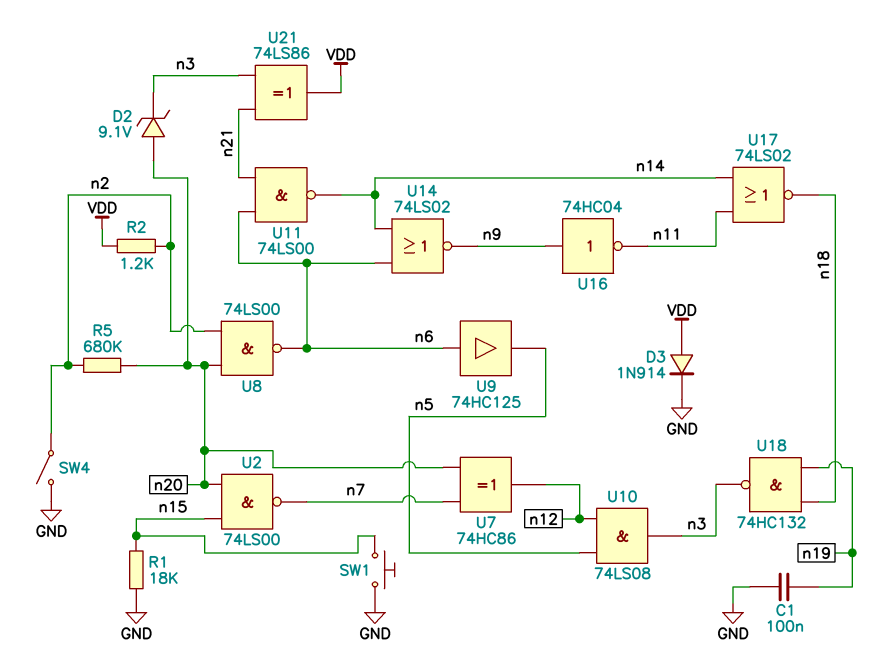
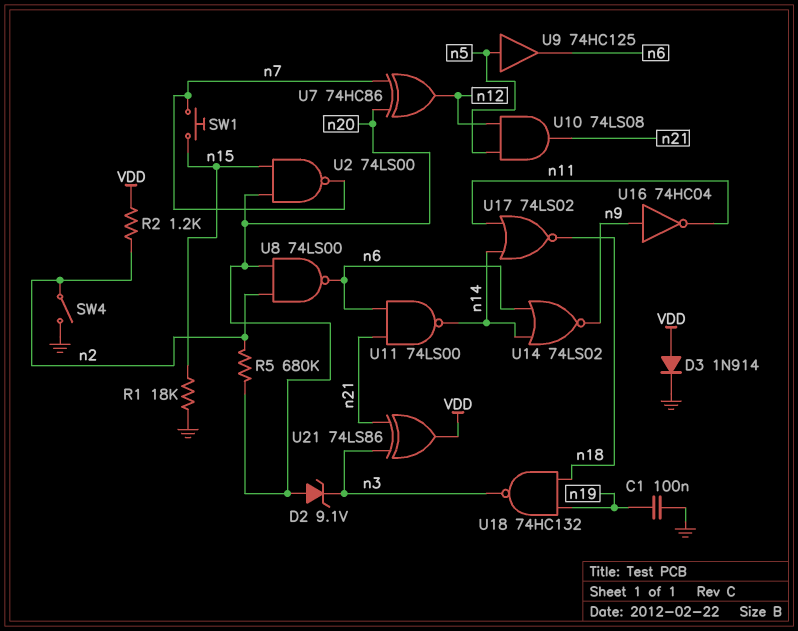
SW1: button (GND, n15) -> button (n7, n15)
U9: buffer 74HC125 (in n6, out n5) -> buffer 74HC125 (in n5, out n6)
U10: AND 74LS08 (in n5, in n12, out n3) -> AND 74LS08 (in n5, in n12, out n21)

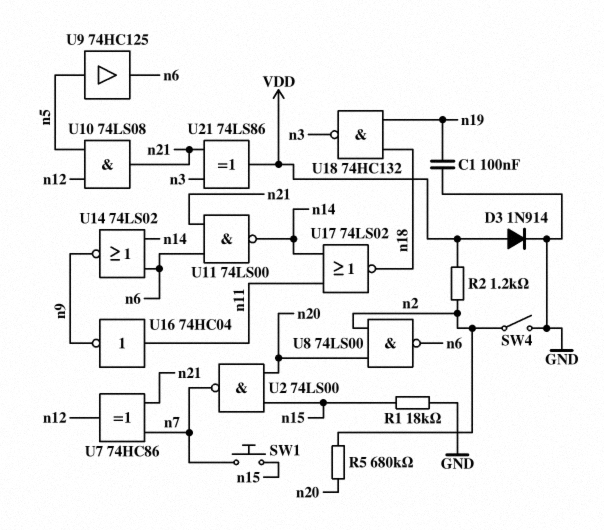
D2: zener 9.1V (A n20, K n3) -> none
U7: XOR 74HC86 (in n7, in n20, out n12) -> XOR 74HC86 (in n7, in n21, out n12)
U16: NOT 74HC04 (in n9, out n11) -> NOT 74HC04 (in n11, out n9)

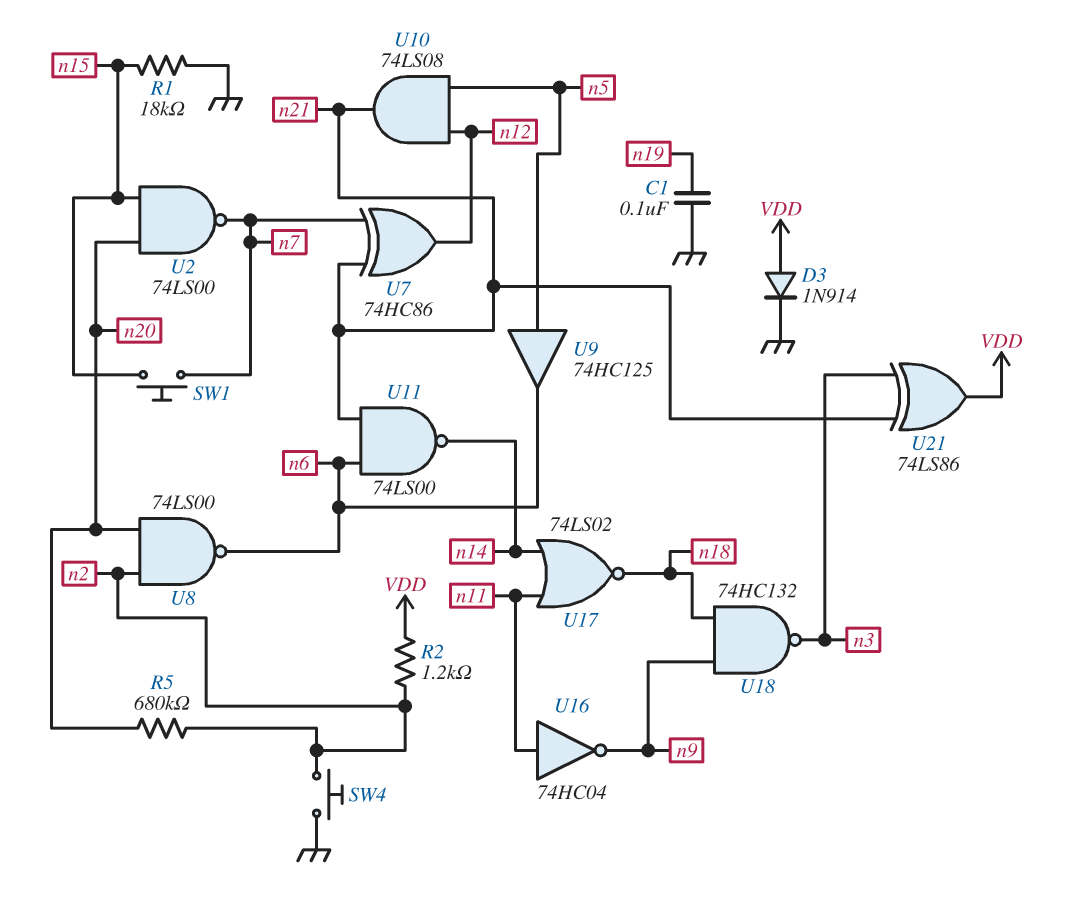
SW4: switch (GND, n2) -> button (GND, n2)
U14: NOR 74LS02 (in n6, in n14, out n9) -> none
U18: NAND 74HC132 (in n18, in n19, out n3) -> NAND 74HC132 (in n9, in n18, out n3)

